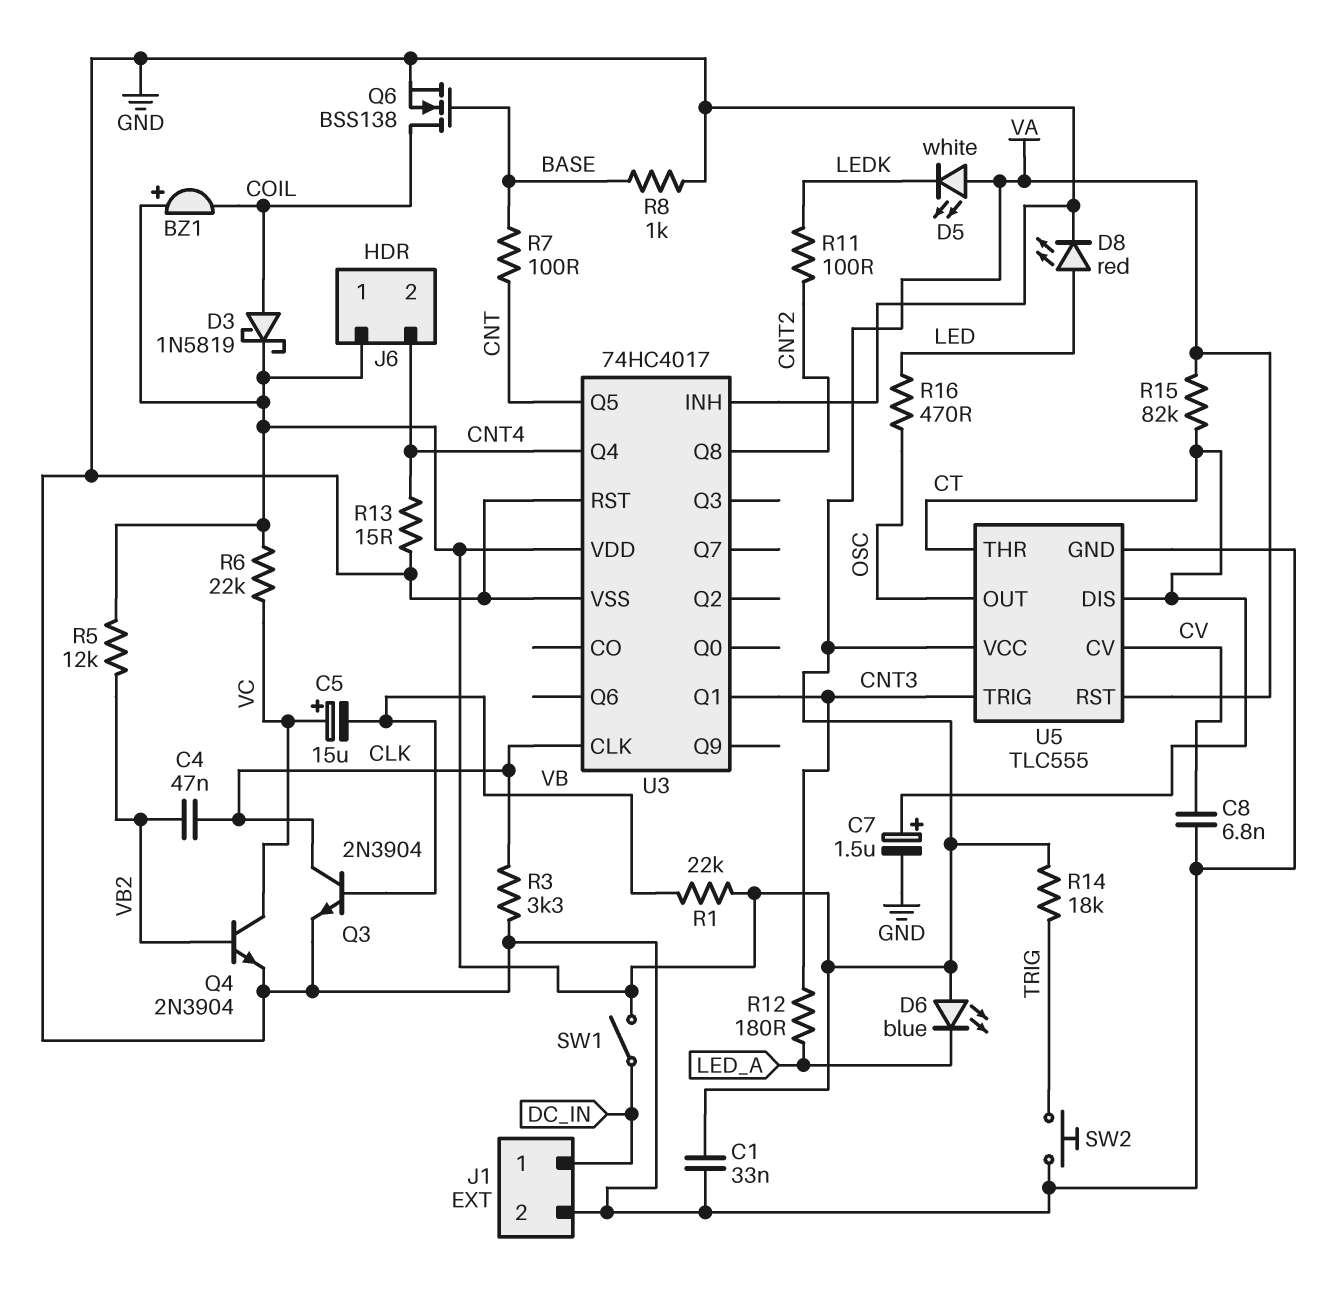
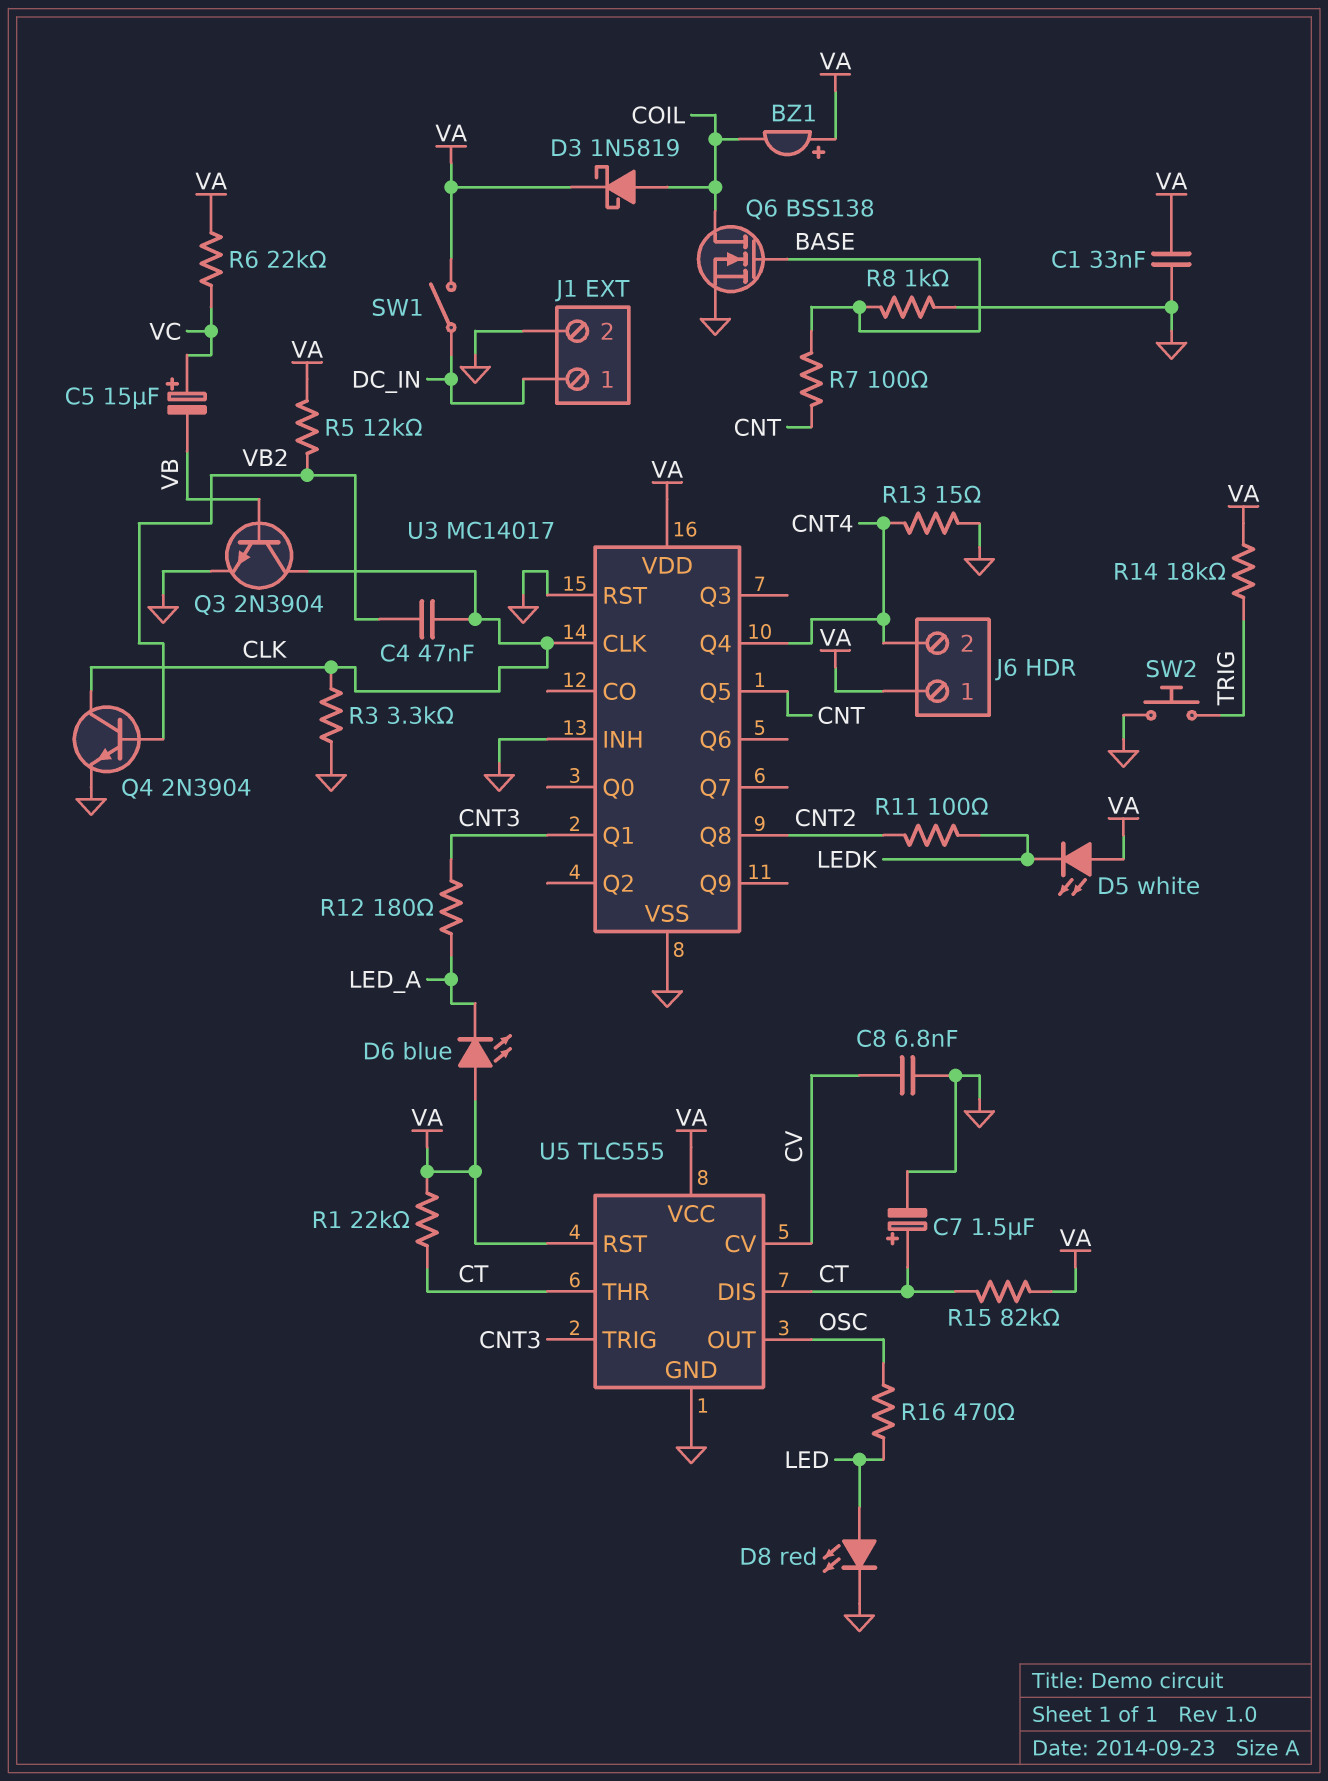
Q4: NPN 2N3904 (B VB2, C VC, E GND) -> NPN 2N3904 (B VB2, C CLK, E GND)
R1: 22k (VA, VB) -> 22k (CT, VA)
U3: 74HC4017 -> MC14017

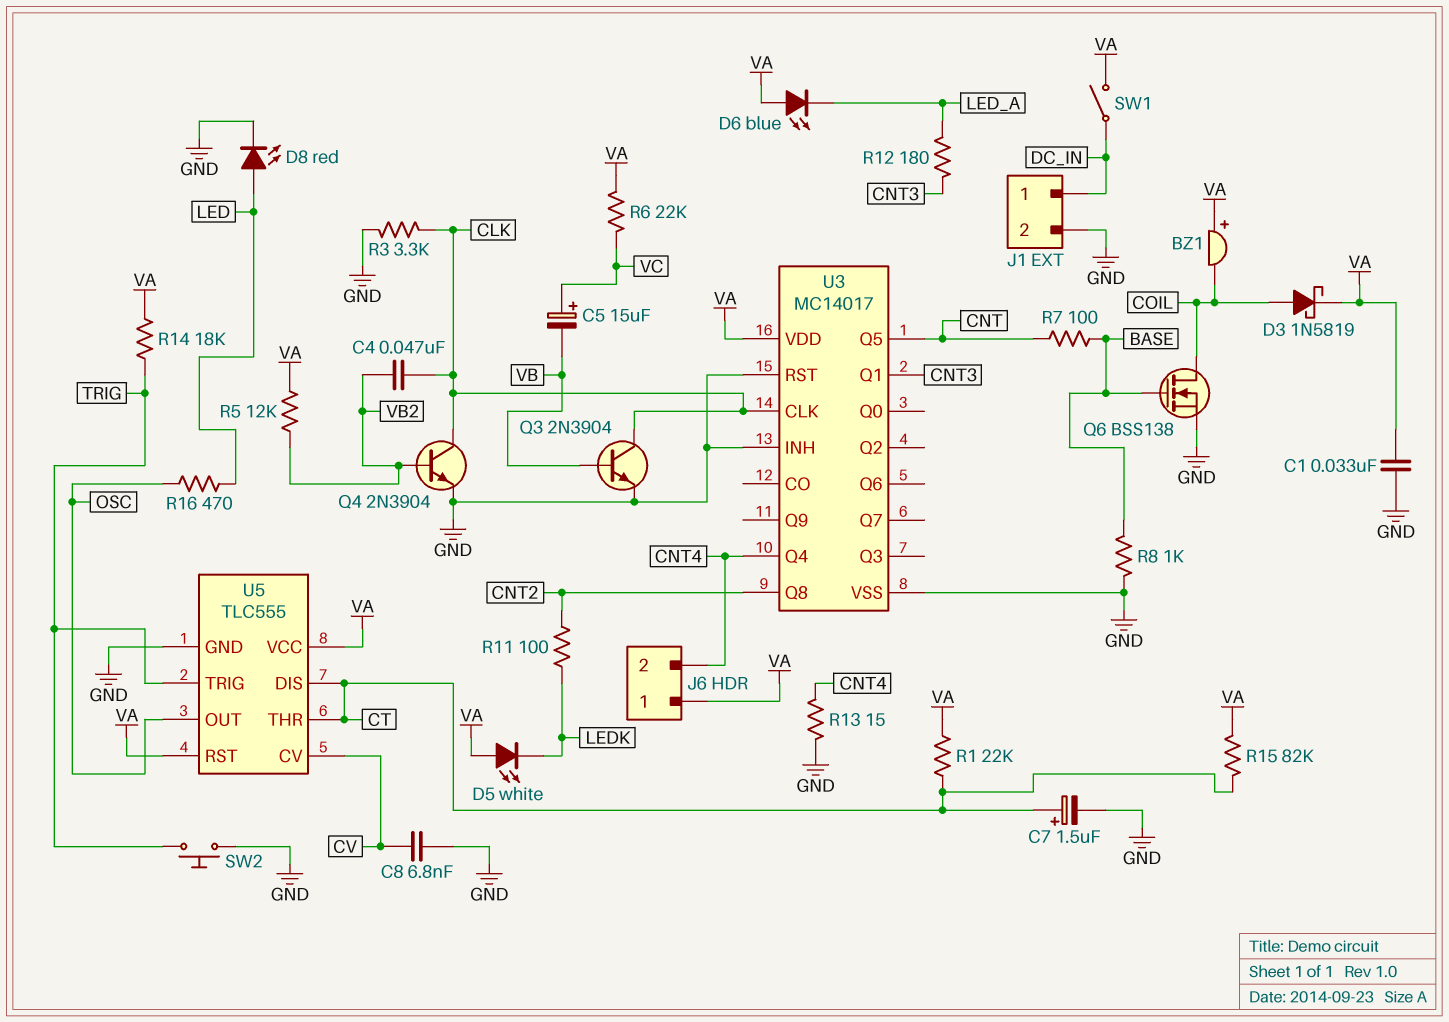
U5 pin TRIG: CNT3 -> TRIG

